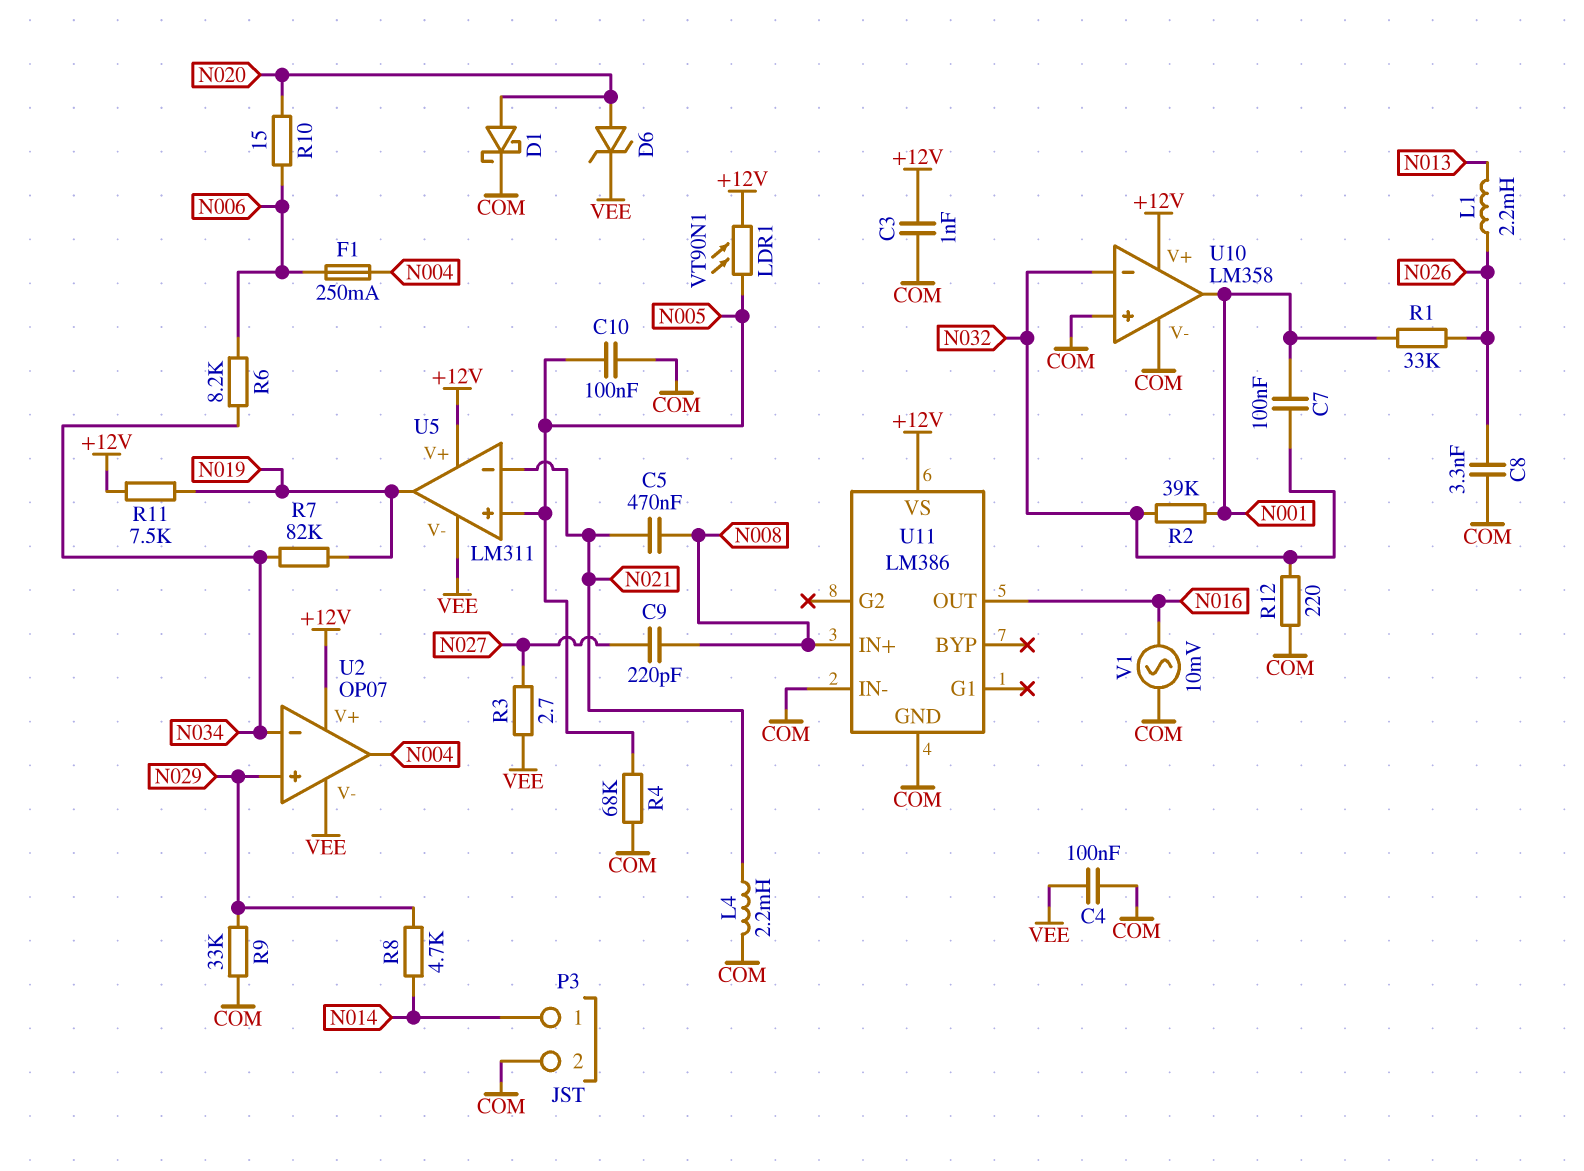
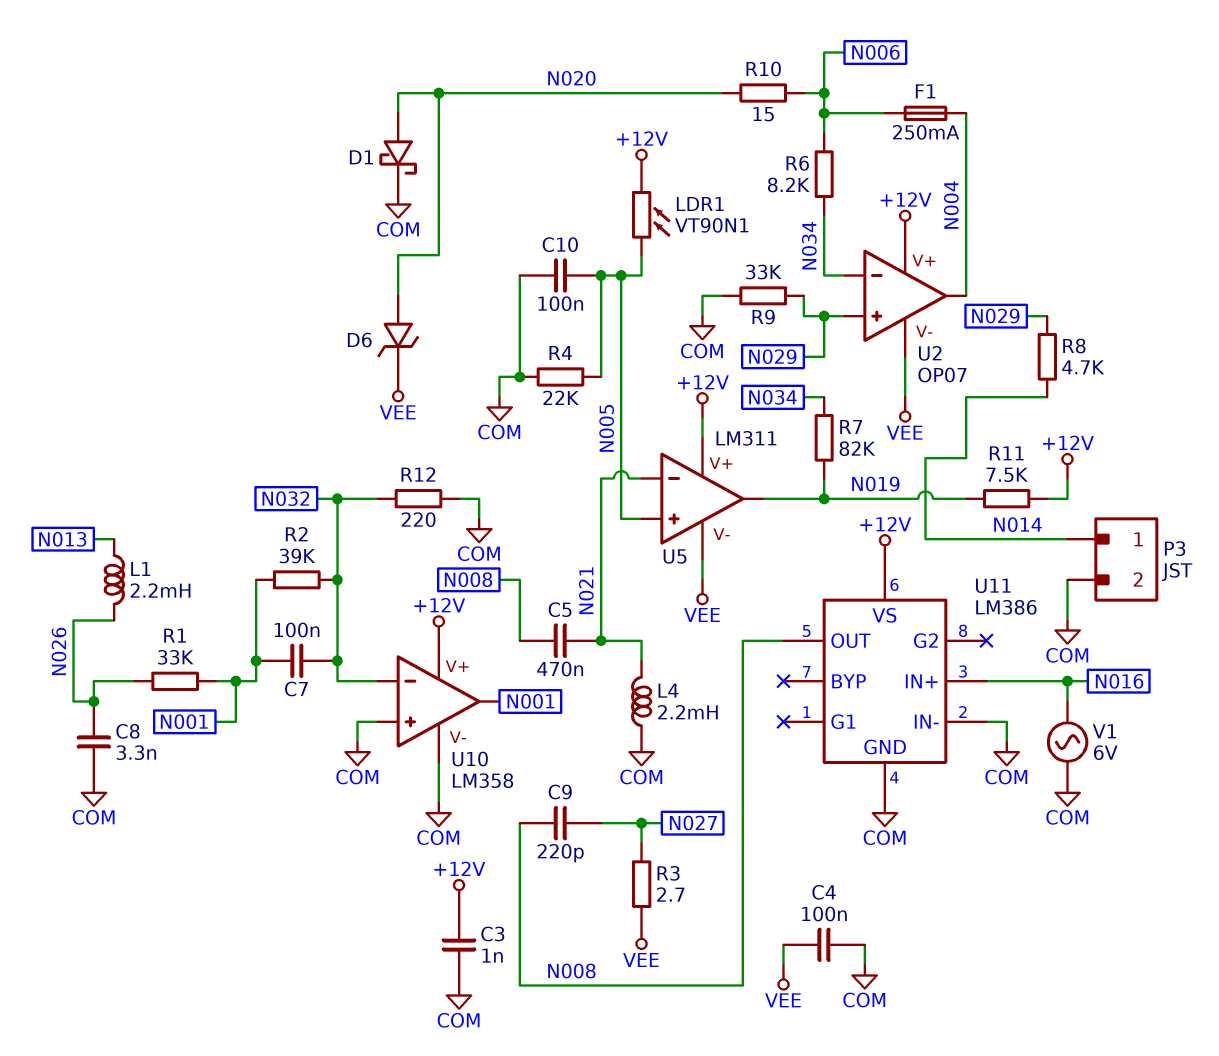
R4: 68k (COM, N005) -> 22k (COM, N005)
U11 pin IN+: N008 -> N016
U11 pin OUT: N016 -> N008
V1: AC 10mV (COM, N016) -> AC 6V (COM, N016)

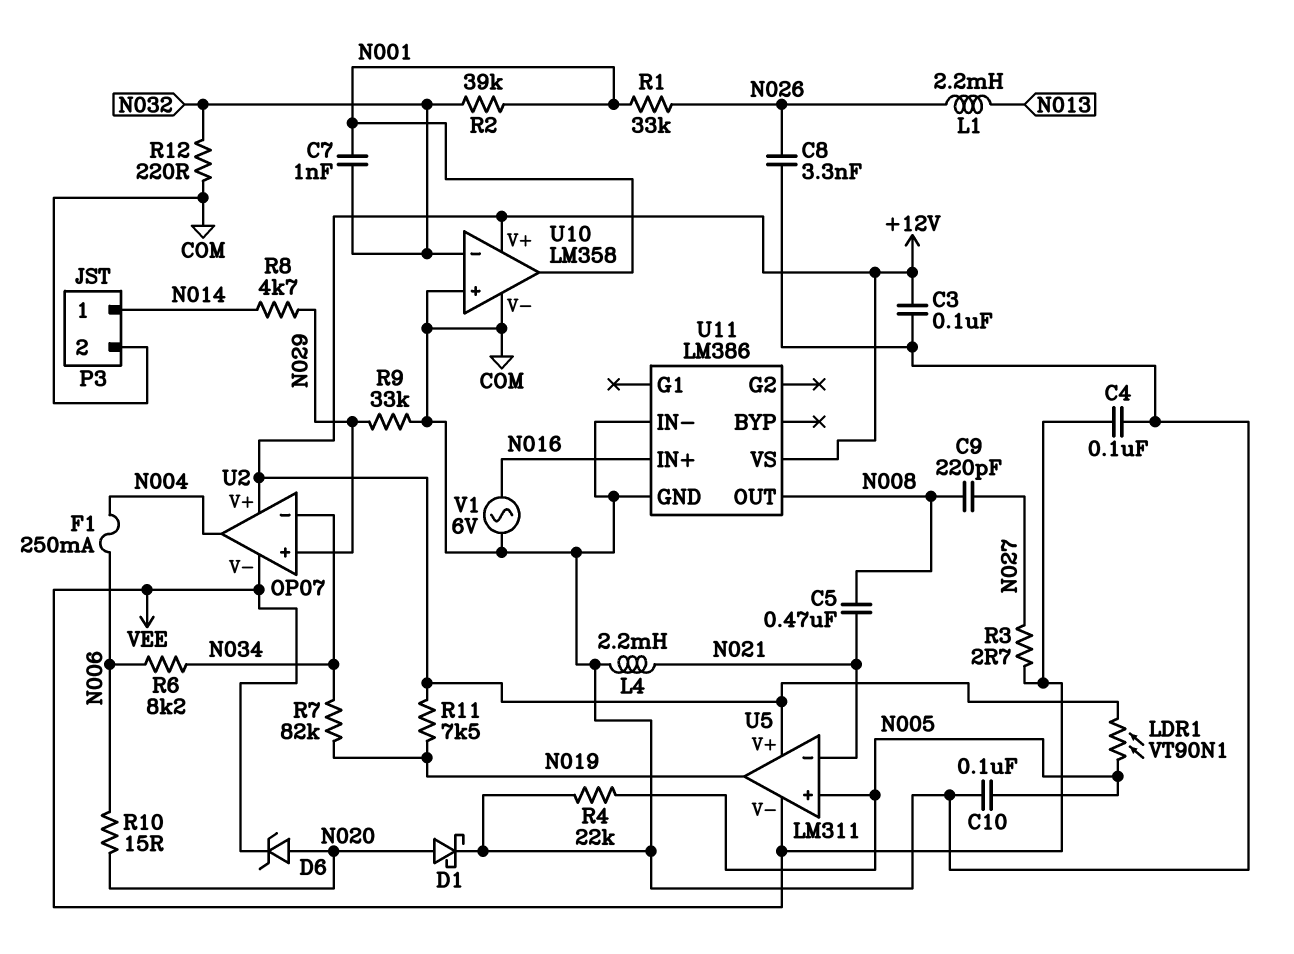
C3: 1nF (+12V, COM) -> 100nF (+12V, COM)
C7: 100nF (N001, N032) -> 1nF (N001, N032)

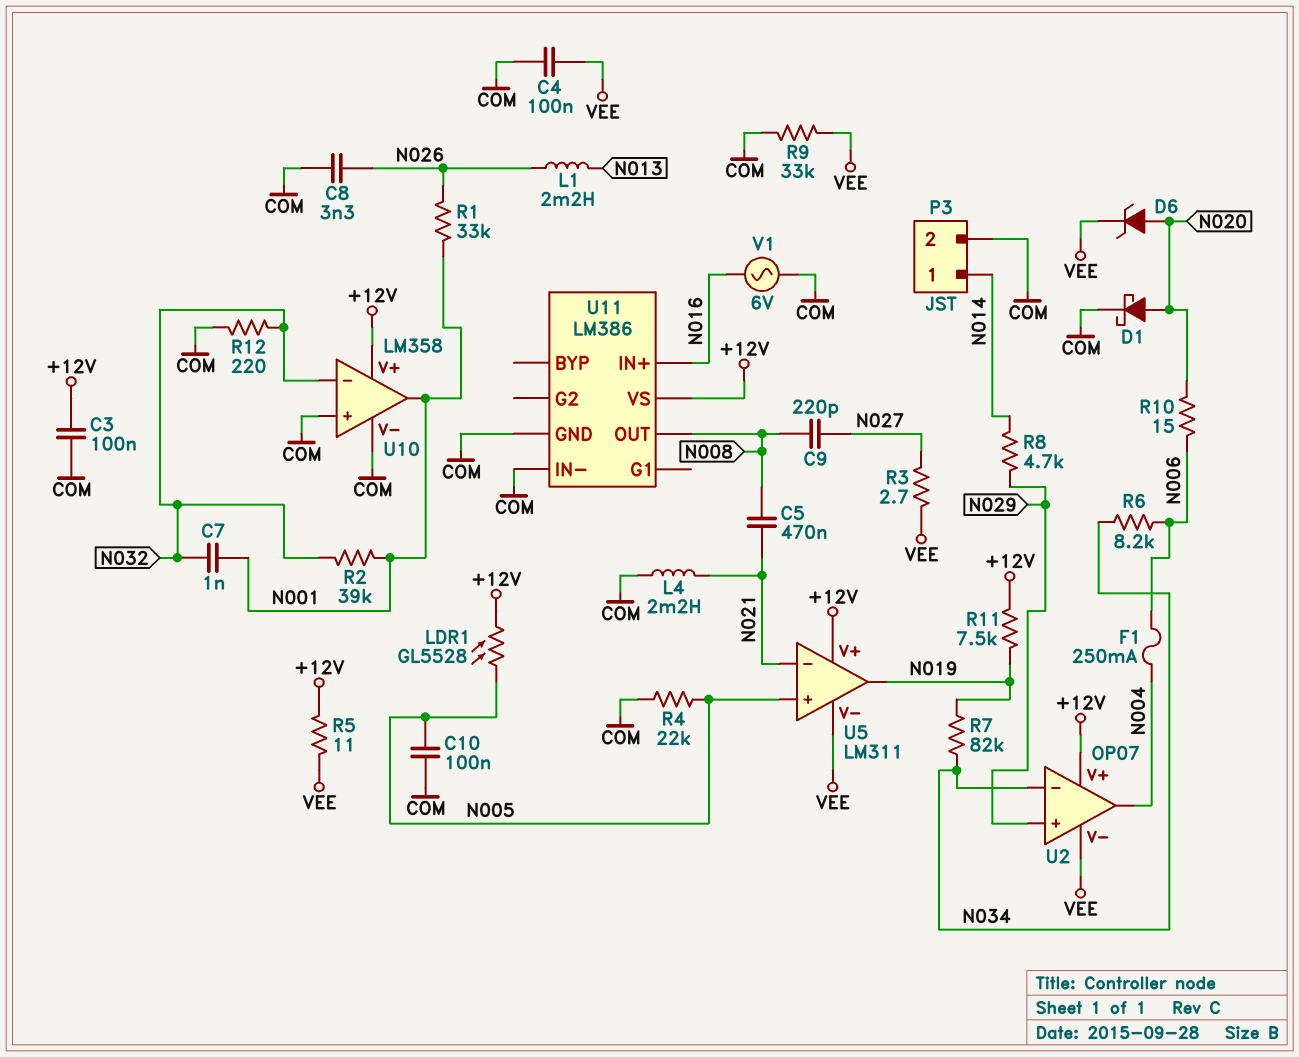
LDR1: VT90N1 (+12V, N005) -> GL5528 (+12V, N005)
R5: none -> 11 (+12V, VEE)
R9: 33k (COM, N029) -> 33k (COM, VEE)

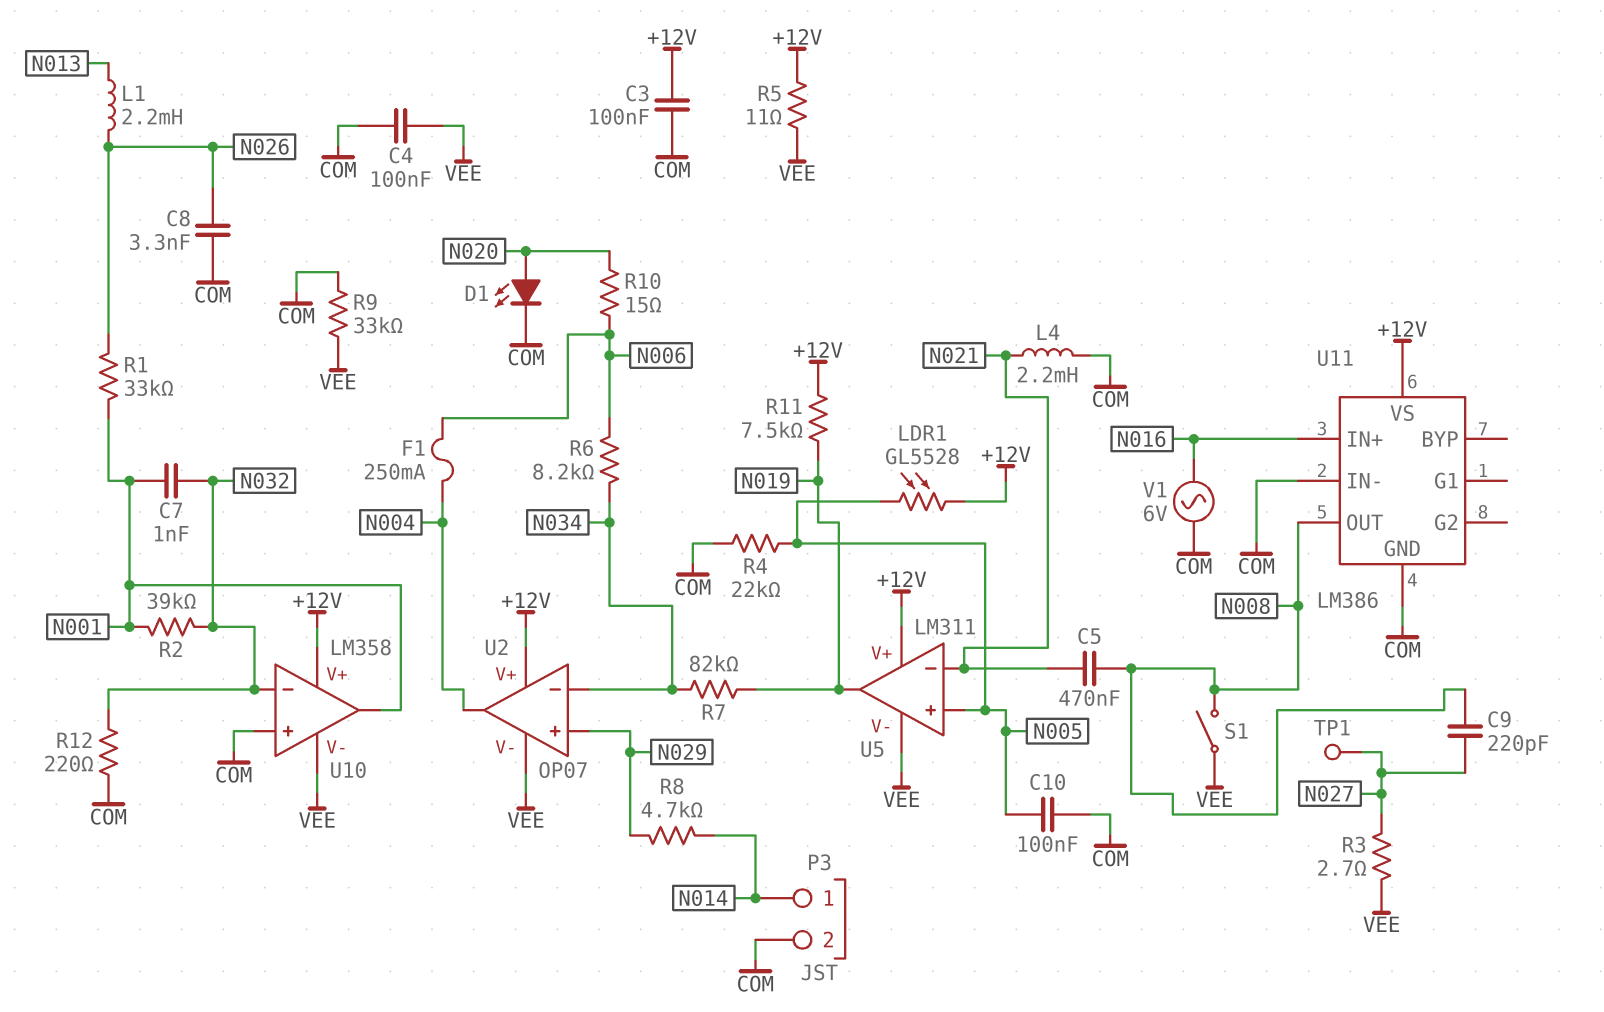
D1: schottky (A N020, K COM) -> LED (A N020, K COM)
D6: zener (A N020, K VEE) -> none
S1: none -> switch (N008, VEE)
TP1: none -> test point (N027)
U10 pin V-: COM -> VEE

